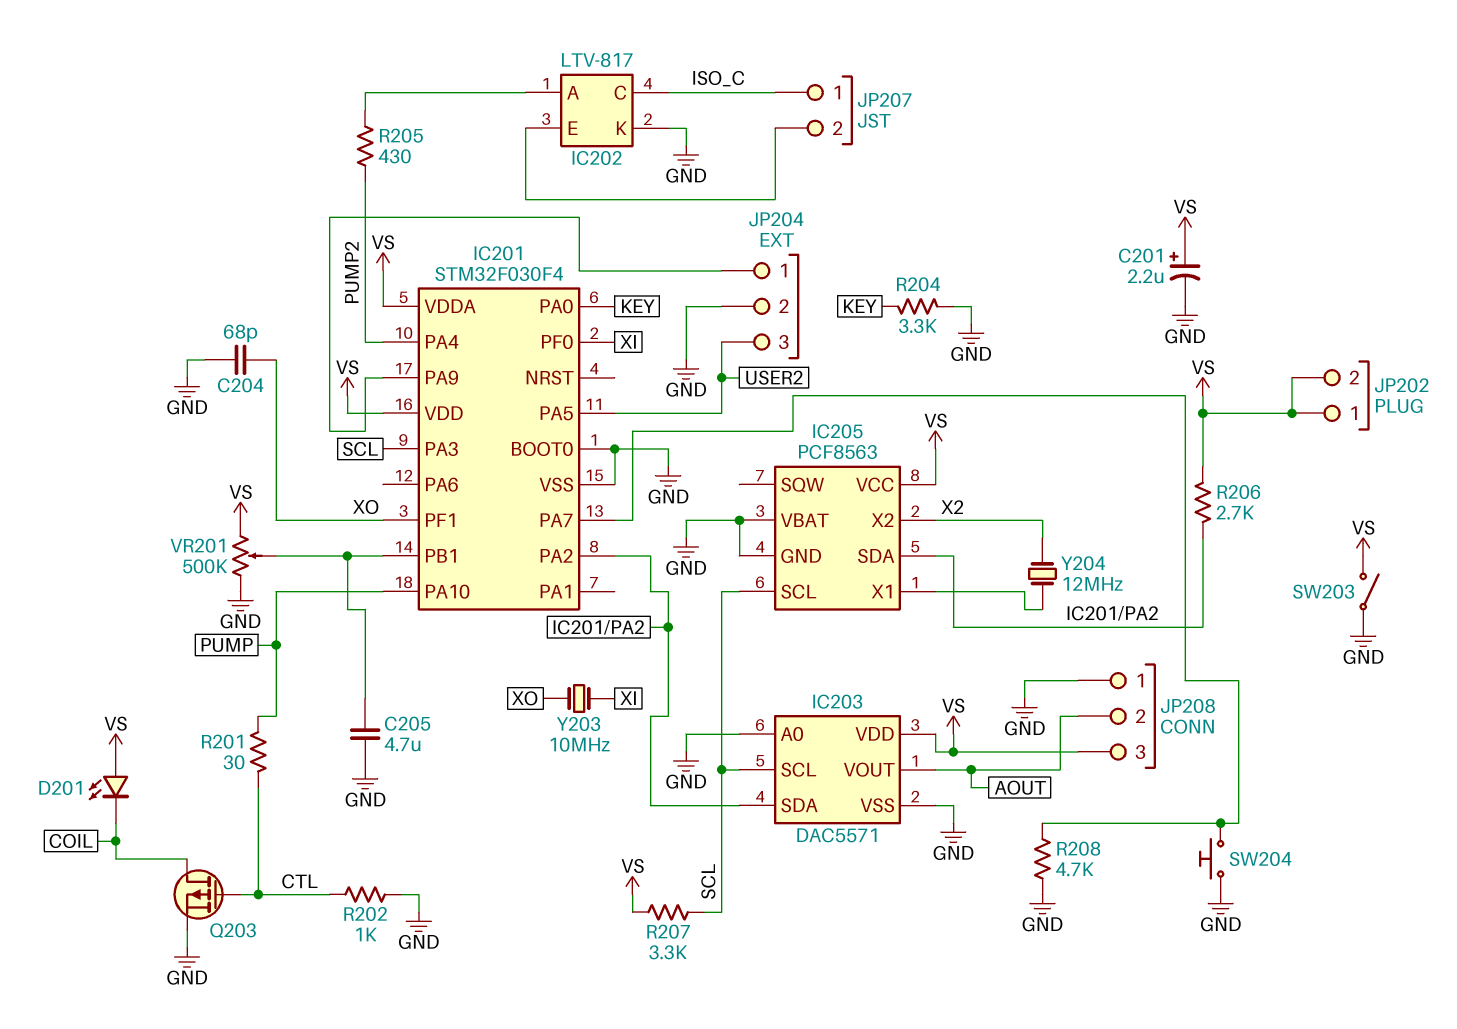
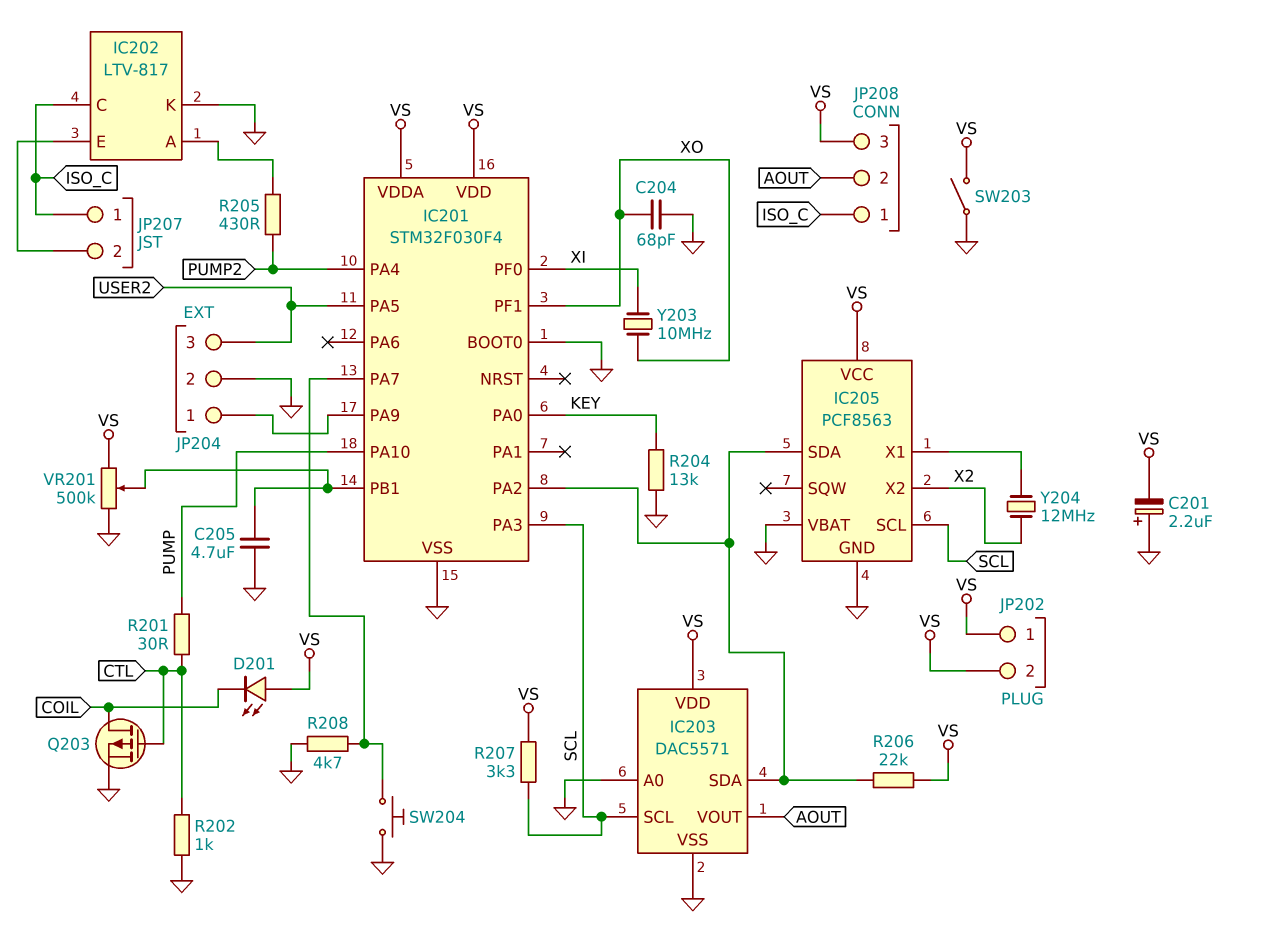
C201: 2.2uF (plus VS, minus GND) -> 2.2uF (plus GND, minus VS)
JP208 pin 1: GND -> ISO_C
R204: 3.3k (GND, KEY) -> 13k (GND, KEY)
R206: 2.7k (IC201/PA2, VS) -> 22k (IC201/PA2, VS)

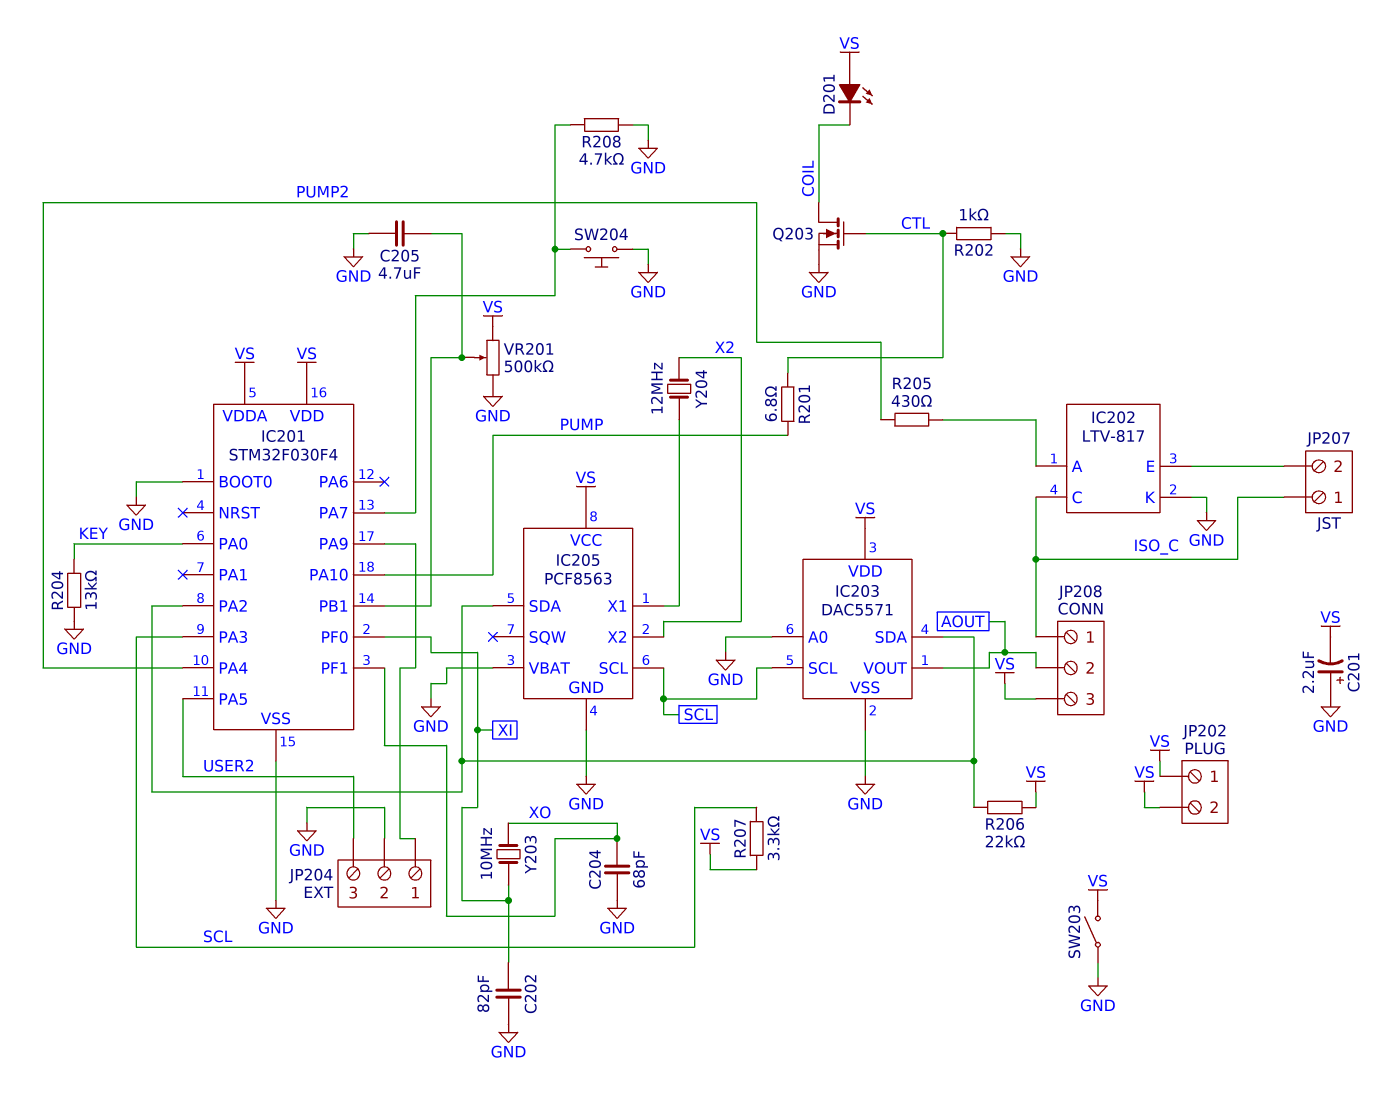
C202: none -> 82pF (GND, XI)
Q203: PMOS (G CTL, D COIL, S GND) -> NMOS (G CTL, D COIL, S GND)
R201: 30 (CTL, PUMP) -> 6.8 (CTL, PUMP)

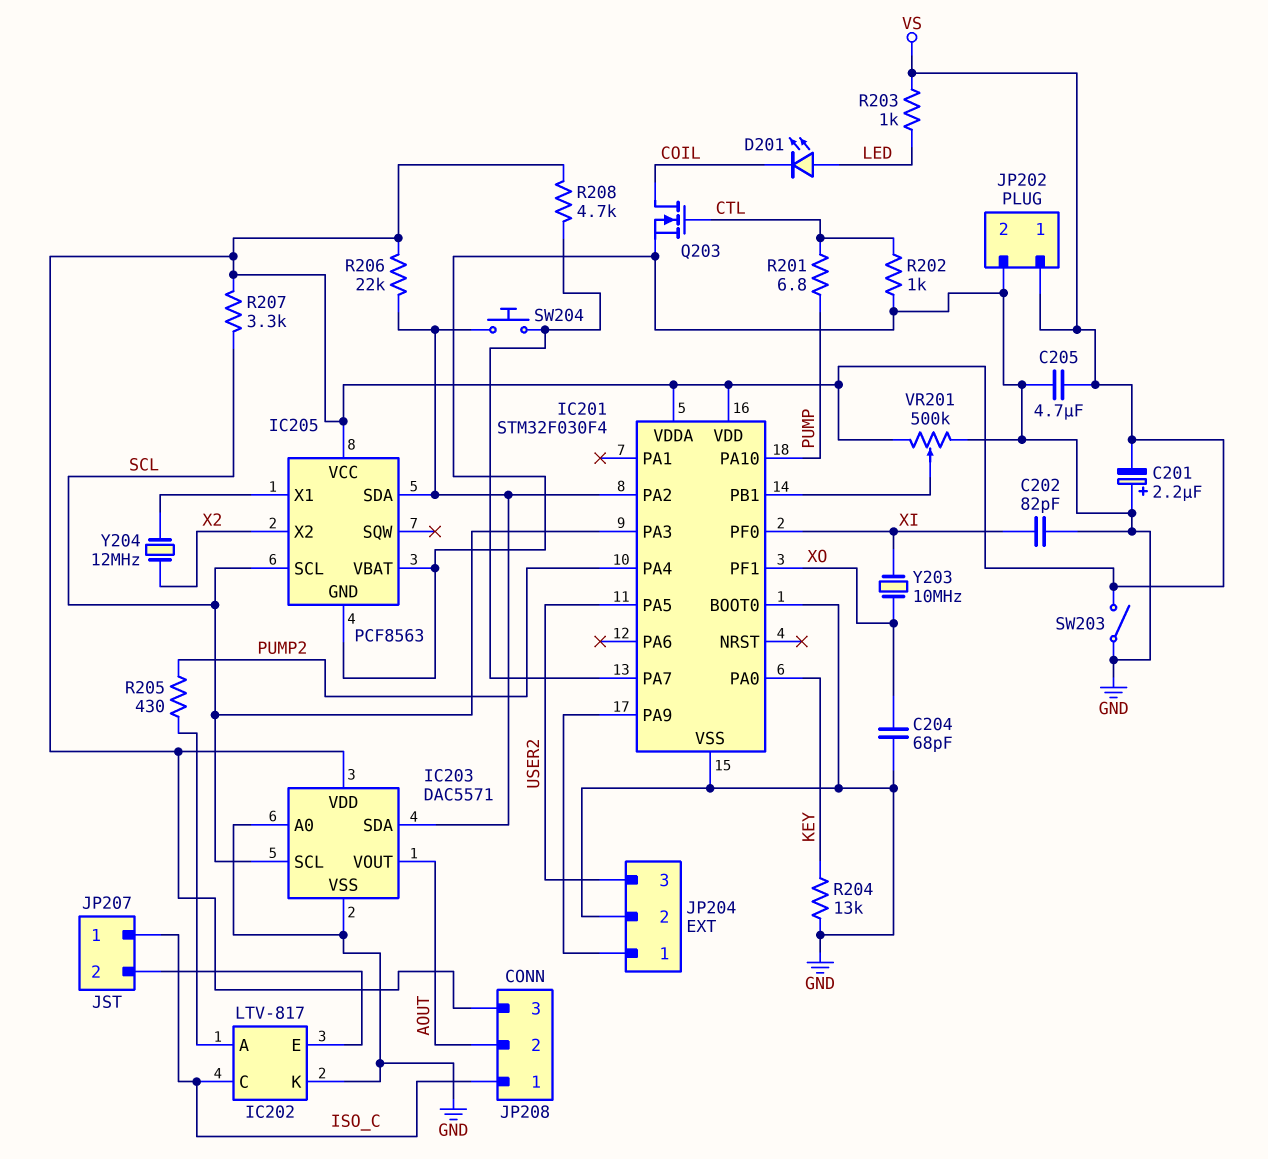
C205: 4.7uF (GND, IC201/PB1) -> 4.7uF (GND, VS)
D201: LED (A VS, K COIL) -> LED (A LED, K COIL)
JP202 pin 2: VS -> GND
R203: none -> 1k (LED, VS)
R208: 4.7k (GND, IC201/PA7) -> 4.7k (IC201/PA7, VS)
SW204: button (GND, IC201/PA7) -> button (IC201/PA2, IC201/PA7)

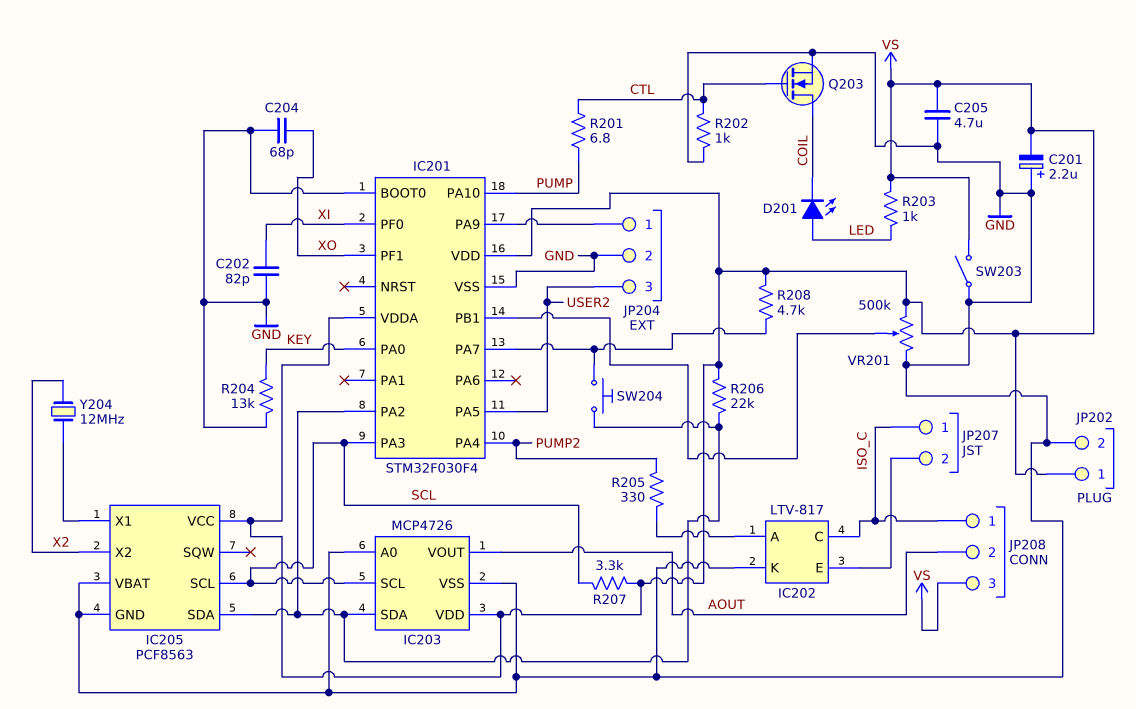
IC203: DAC5571 -> MCP4726
R205: 430 (IC202/A, PUMP2) -> 330 (IC202/A, PUMP2)
Y203: 10MHz (XI, XO) -> none

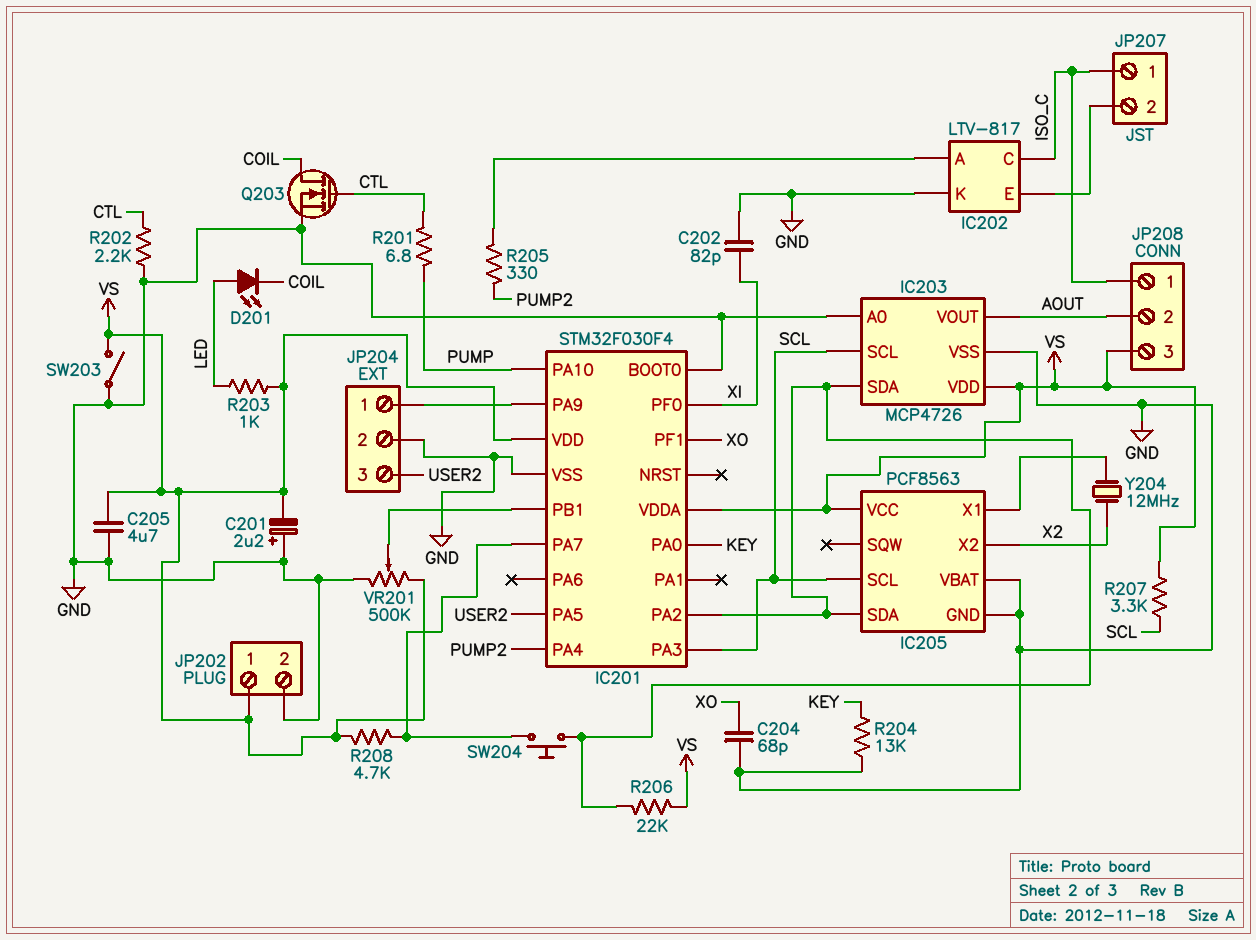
R202: 1k (CTL, GND) -> 2.2k (CTL, GND)

